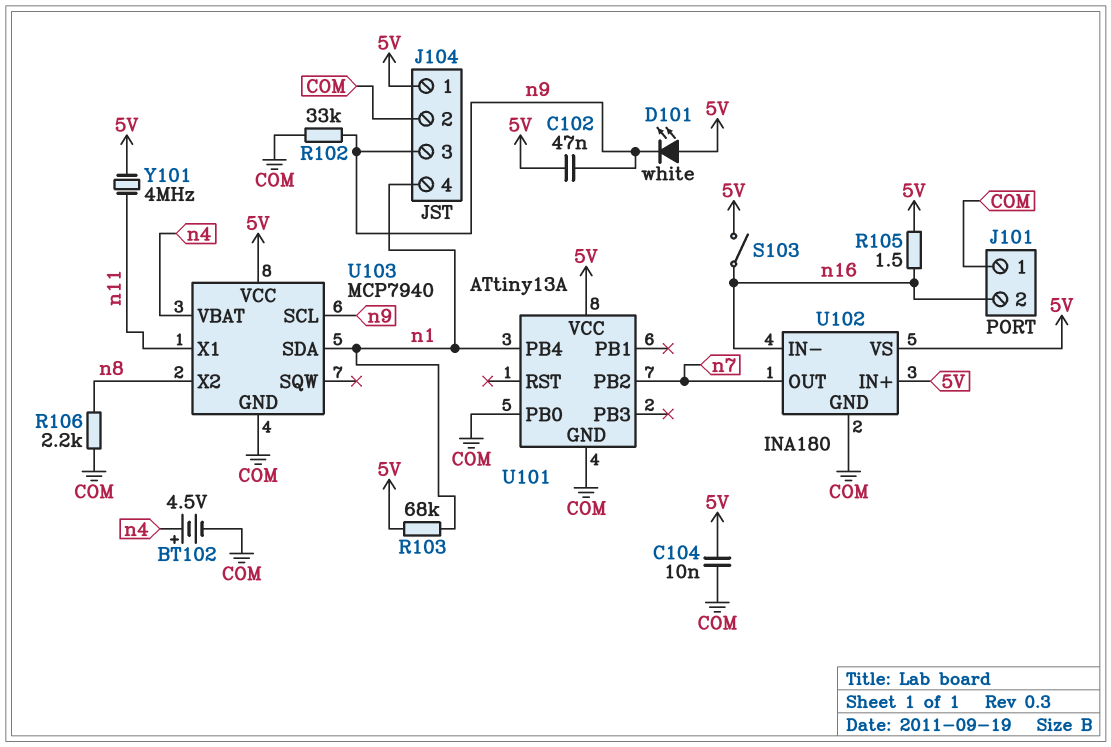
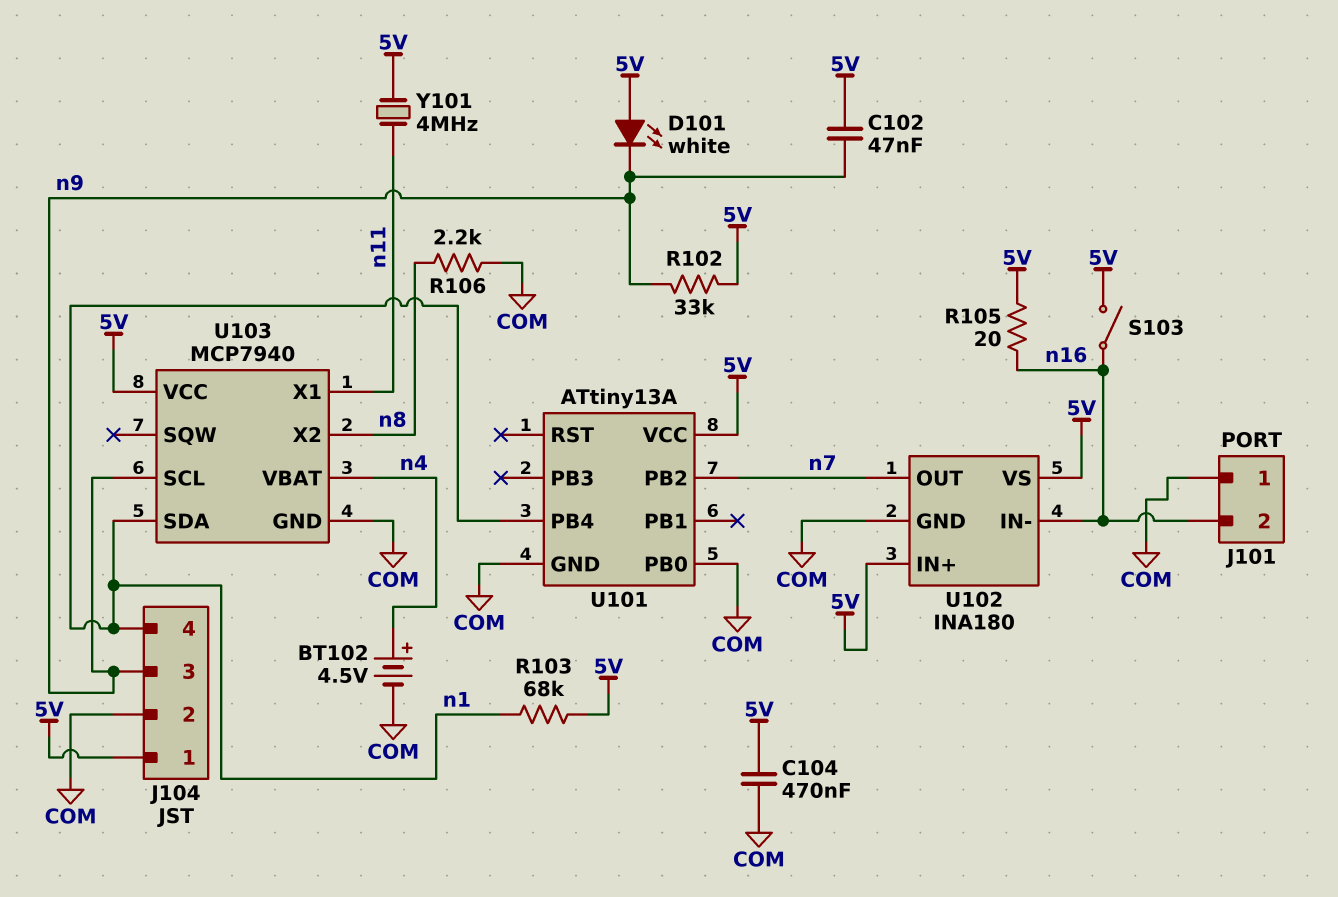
C104: 10nF (5V, COM) -> 470nF (5V, COM)
R102: 33k (COM, n9) -> 33k (5V, n9)
R105: 1.5 (5V, n16) -> 20 (5V, n16)

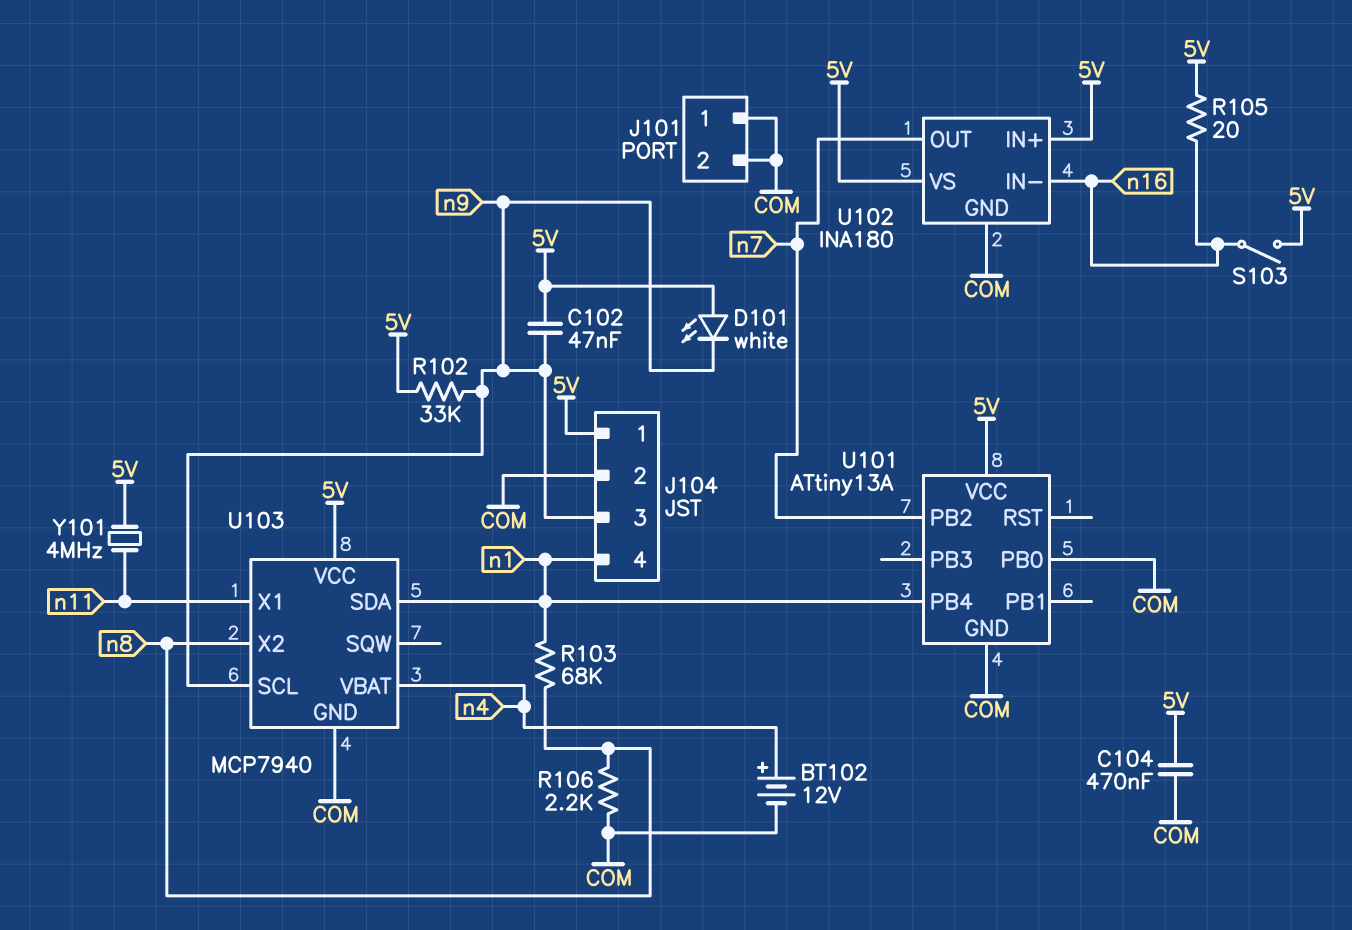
BT102: 4.5V (plus n4, minus COM) -> 12V (plus n4, minus COM)
J101 pin 2: n16 -> COM
R103: 68k (5V, n1) -> 68k (n1, n8)

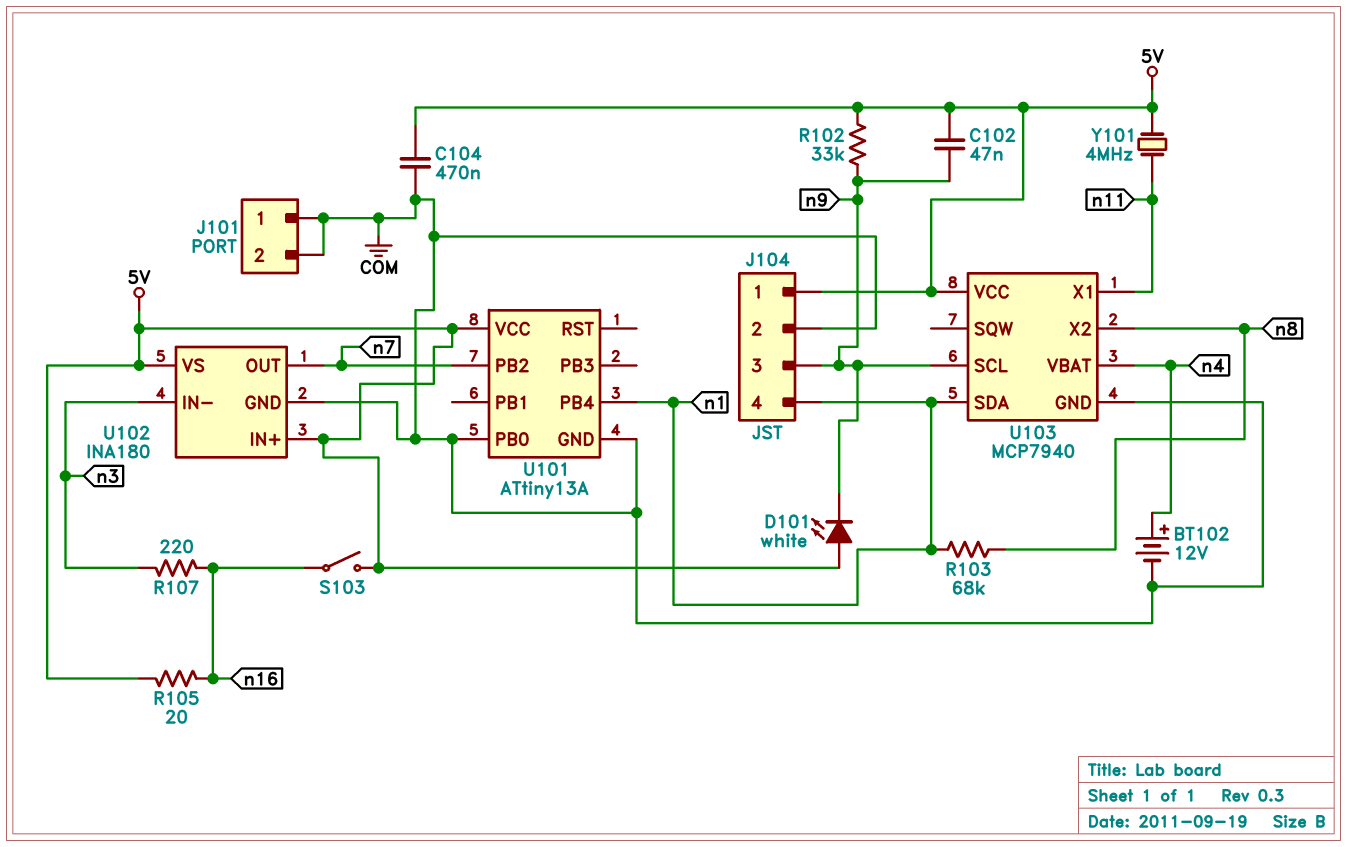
R106: 2.2k (COM, n8) -> none
R107: none -> 220 (n3, n16)
U102 pin IN-: n16 -> n3

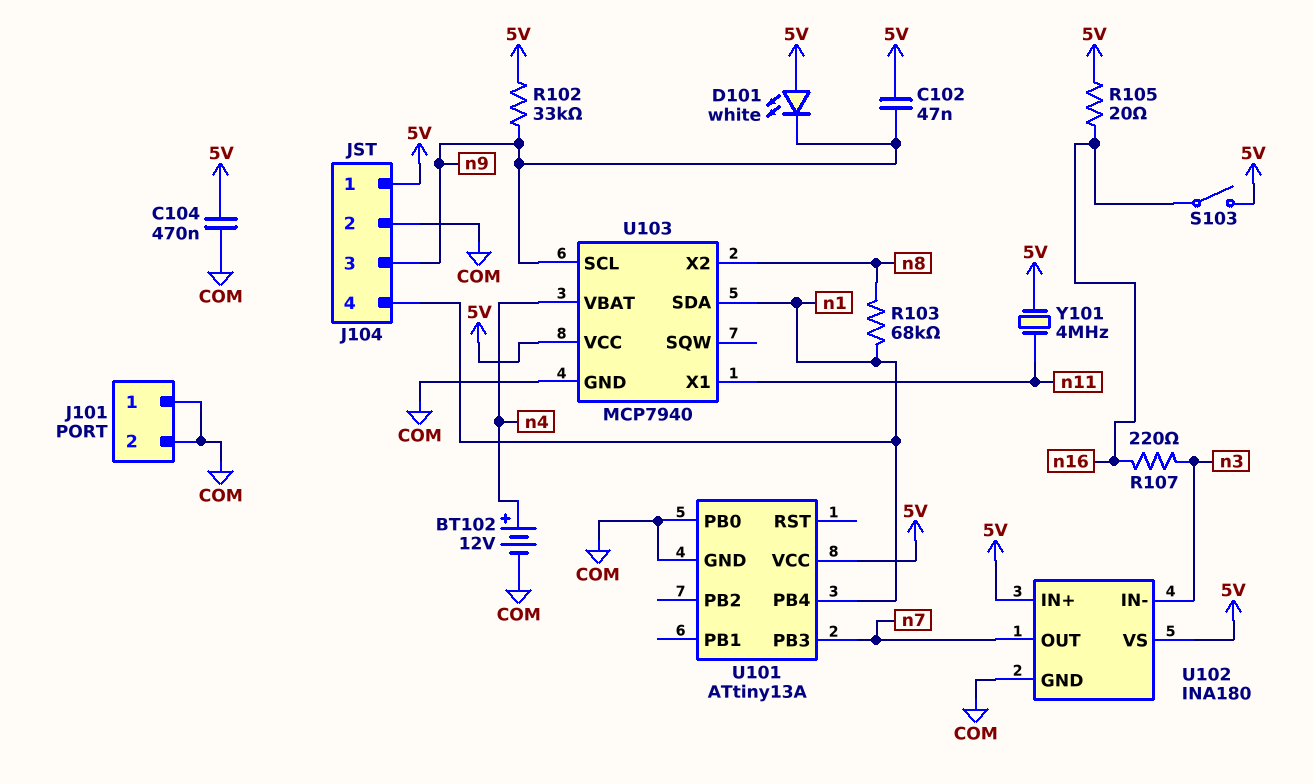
U101 pin PB2: n7 -> none
U101 pin PB3: none -> n7

